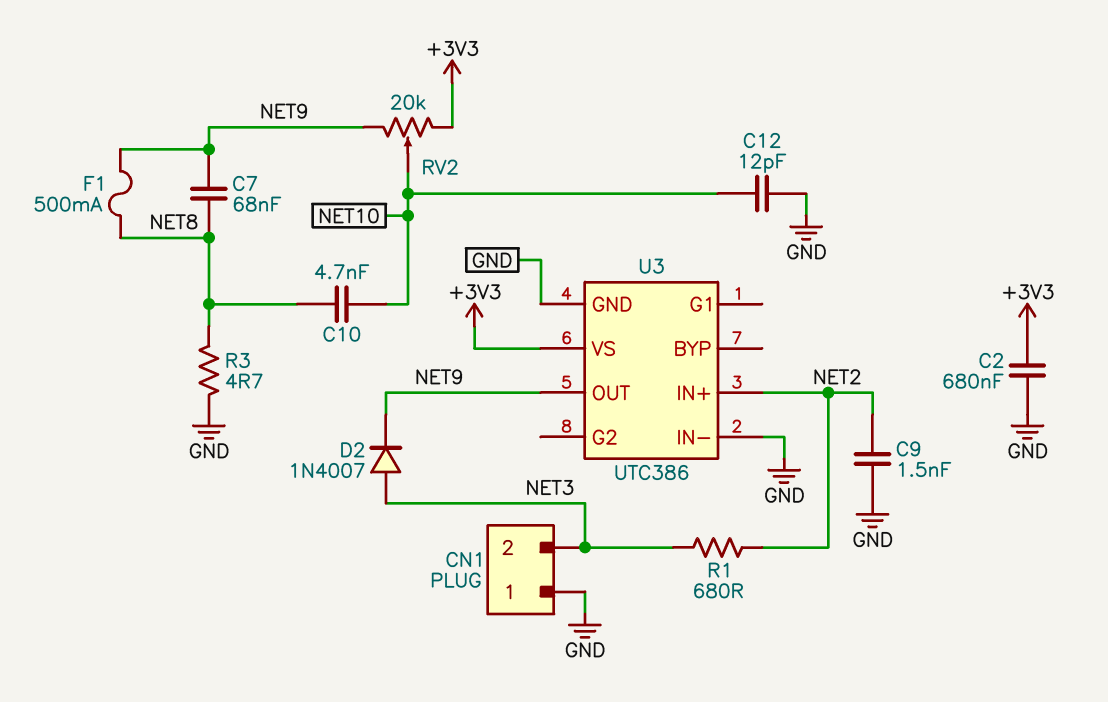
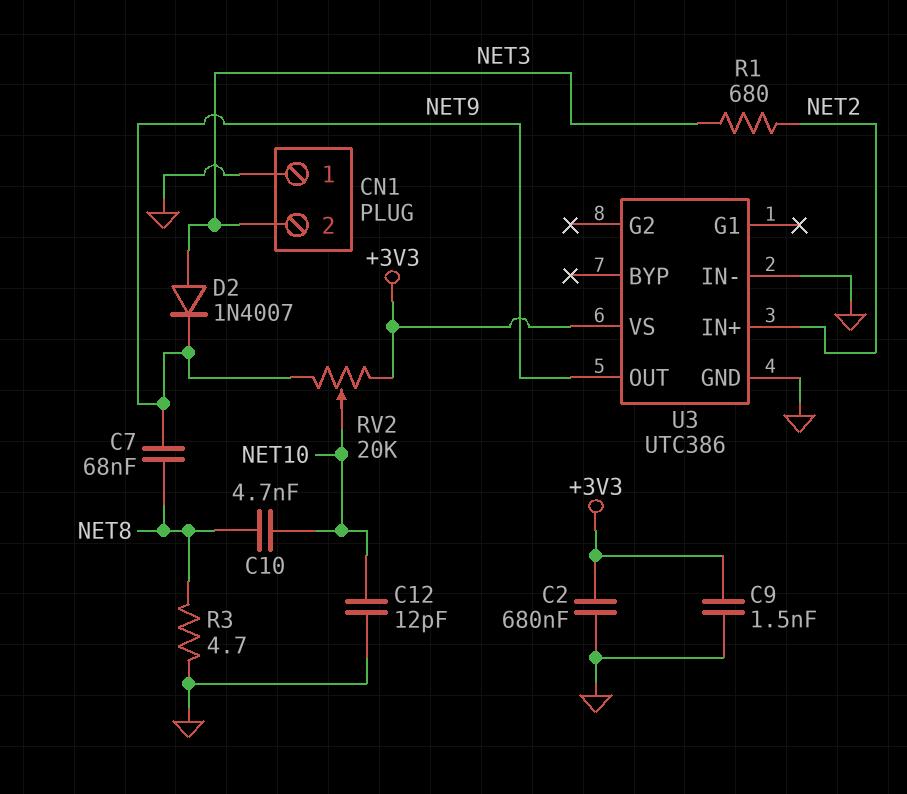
C9: 1.5nF (GND, NET2) -> 1.5nF (+3V3, GND)
F1: 500mA (NET8, NET9) -> none

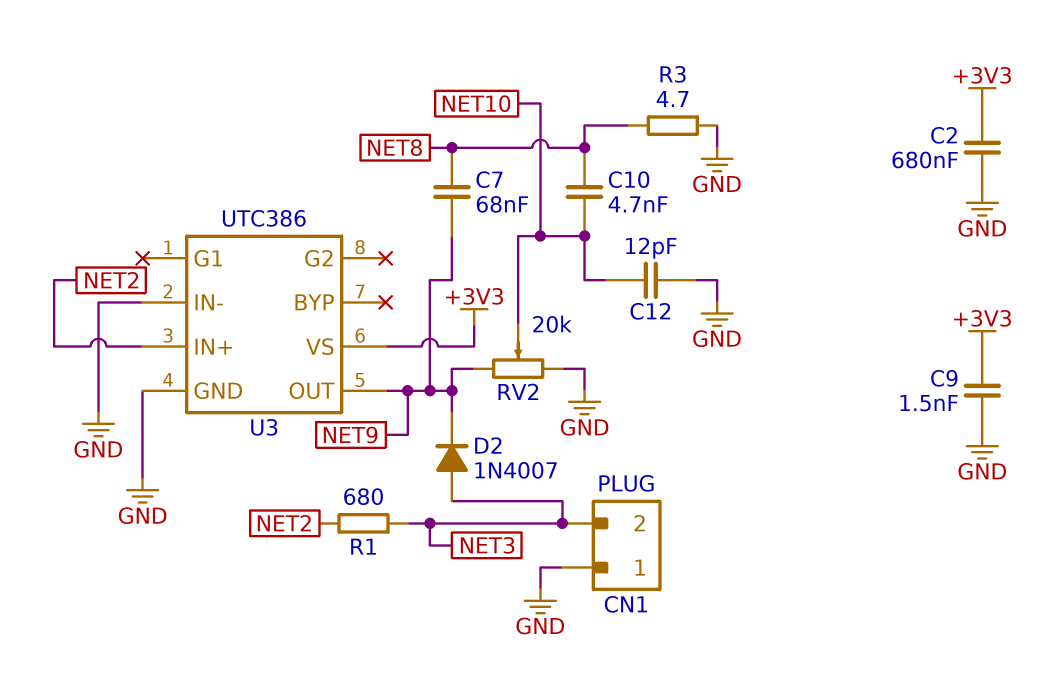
RV2: 20k (+3V3, NET9, wiper NET10) -> 20k (GND, NET9, wiper NET10)

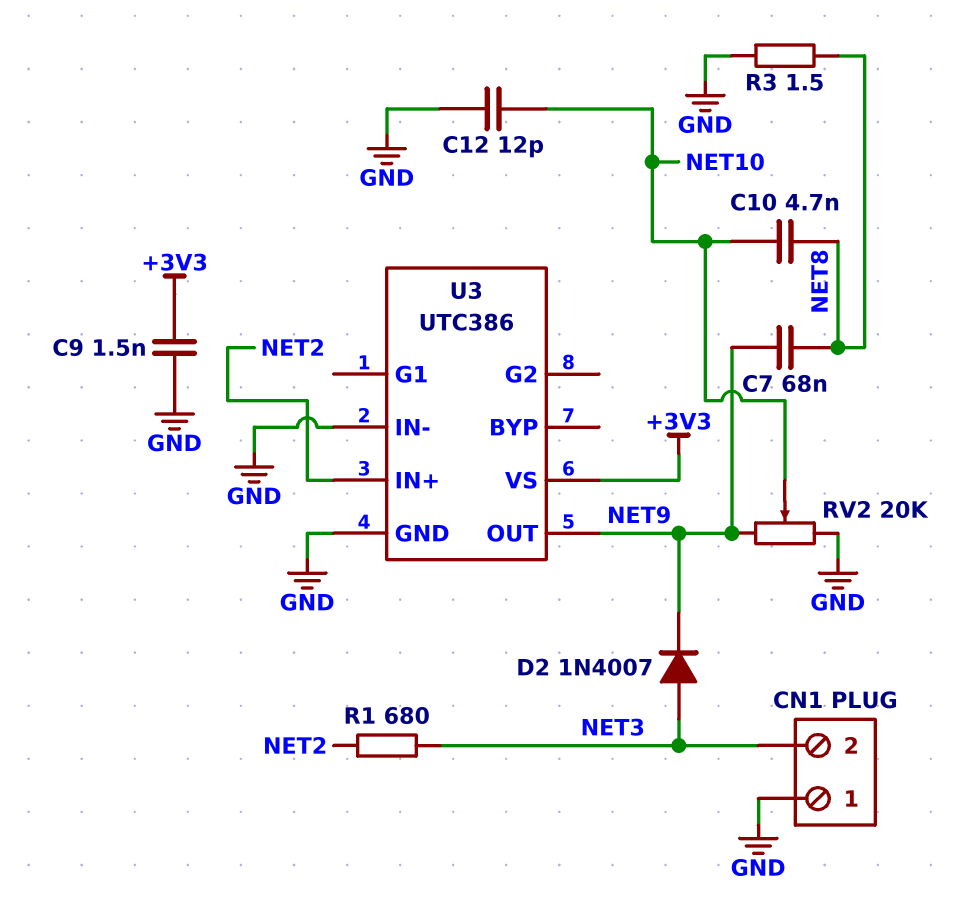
C2: 680nF (+3V3, GND) -> none
R3: 4.7 (GND, NET8) -> 1.5 (GND, NET8)

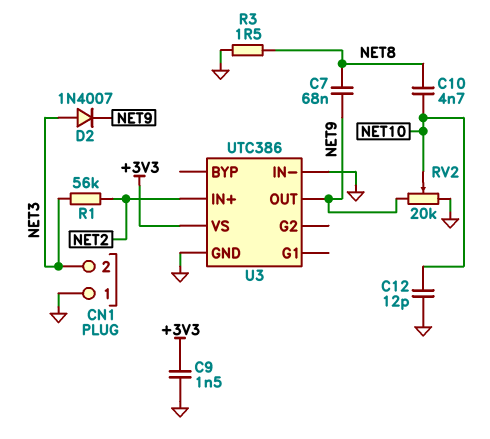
R1: 680 (NET2, NET3) -> 56k (NET2, NET3)

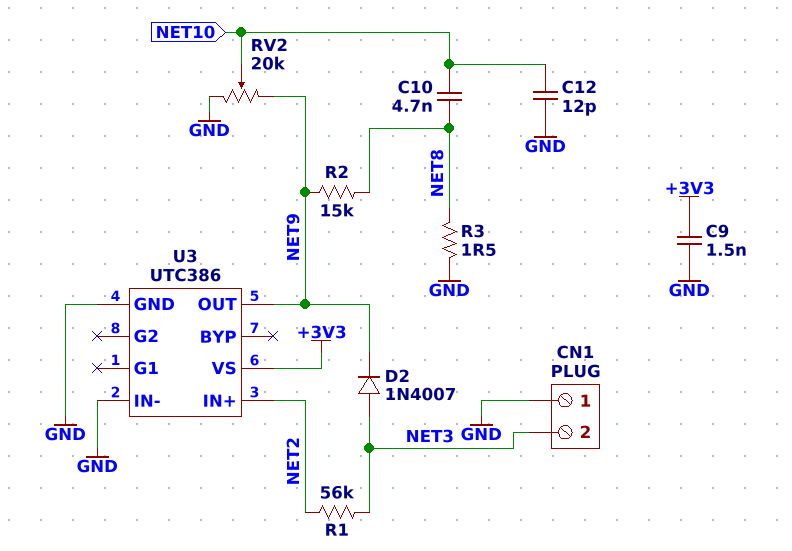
C7: 68nF (NET8, NET9) -> none
R2: none -> 15k (NET8, NET9)

